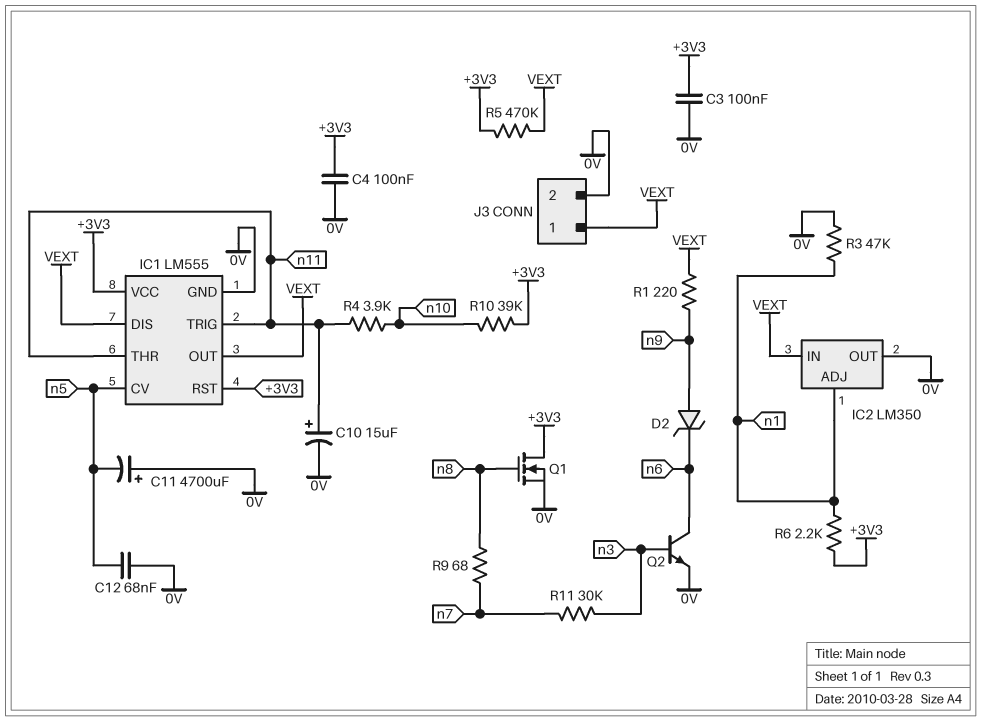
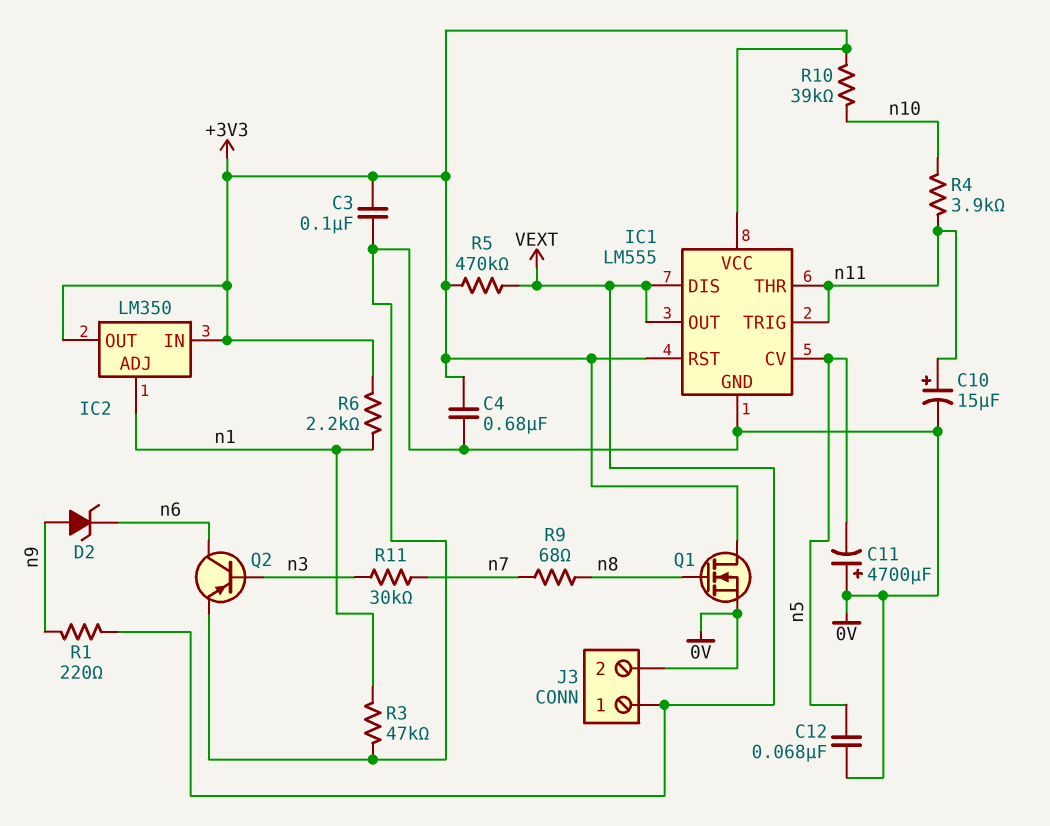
C4: 100nF (+3V3, 0V) -> 680nF (+3V3, 0V)
IC2 pin IN: VEXT -> +3V3
IC2 pin OUT: 0V -> +3V3
Q2: NPN (B n3, C n6, E 0V) -> PNP (B n3, C n6, E 0V)

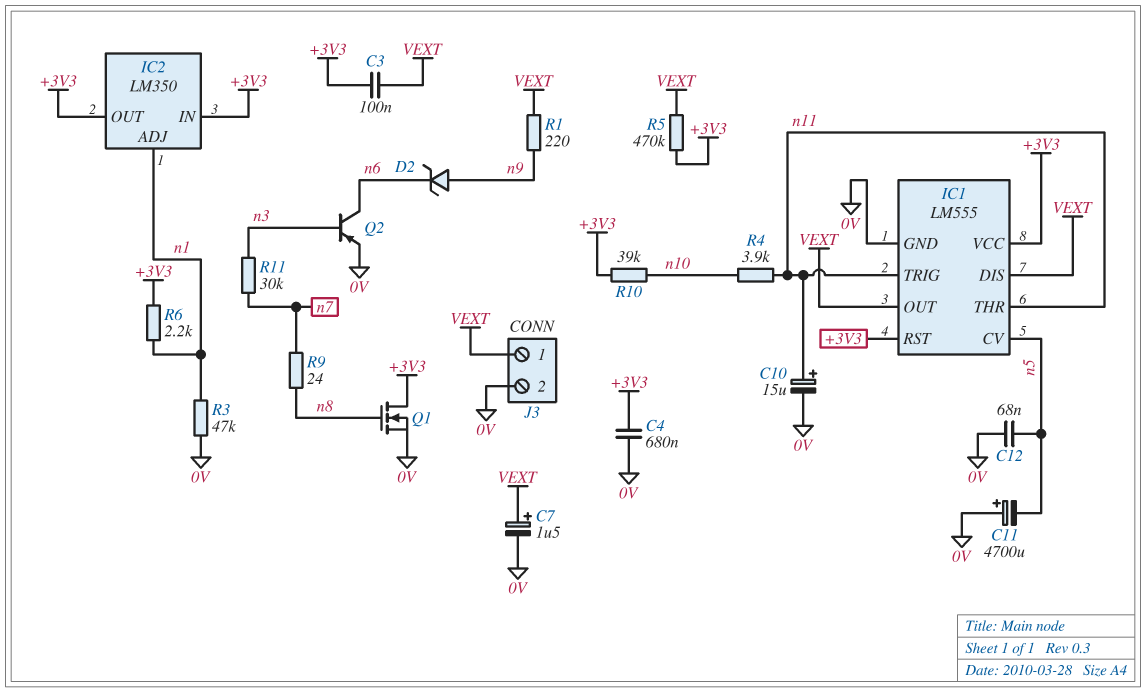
C3: 100nF (+3V3, 0V) -> 100nF (+3V3, VEXT)
C7: none -> 1.5uF (plus VEXT, minus 0V)
R9: 68 (n7, n8) -> 24 (n7, n8)

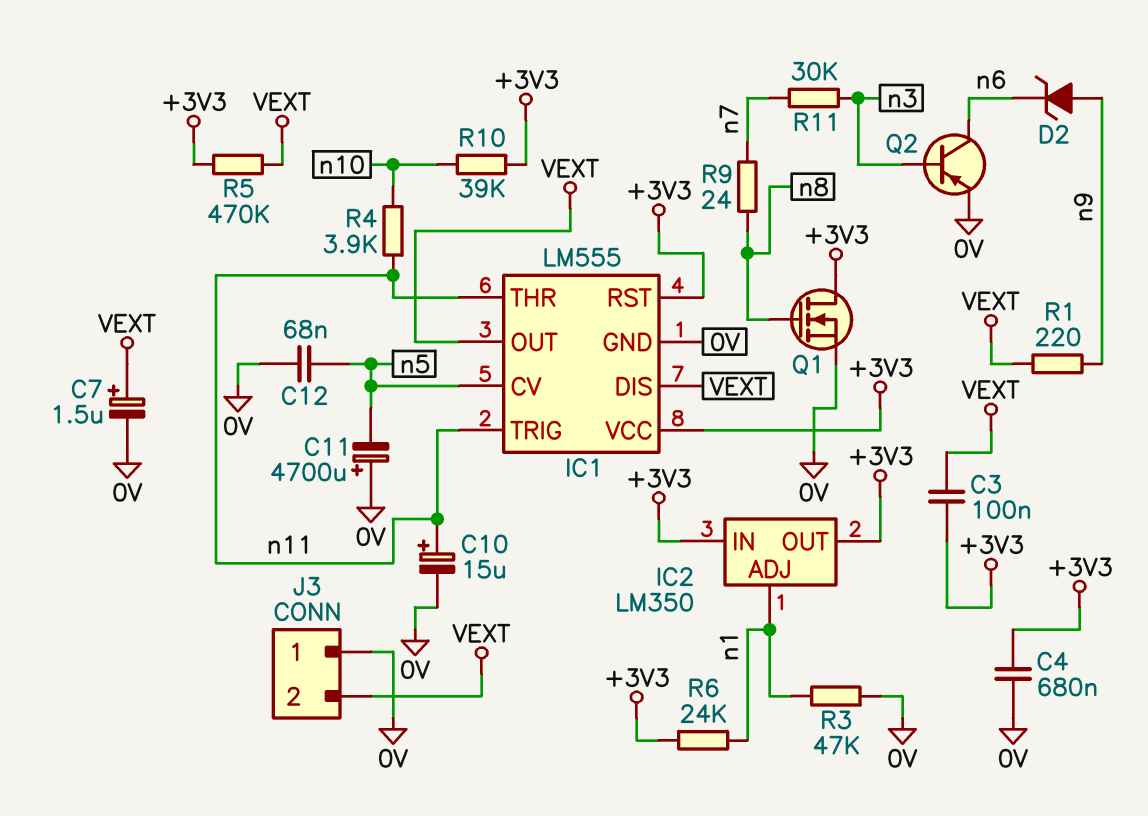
J3 pin 1: VEXT -> 0V
J3 pin 2: 0V -> VEXT
R6: 2.2k (+3V3, n1) -> 24k (+3V3, n1)

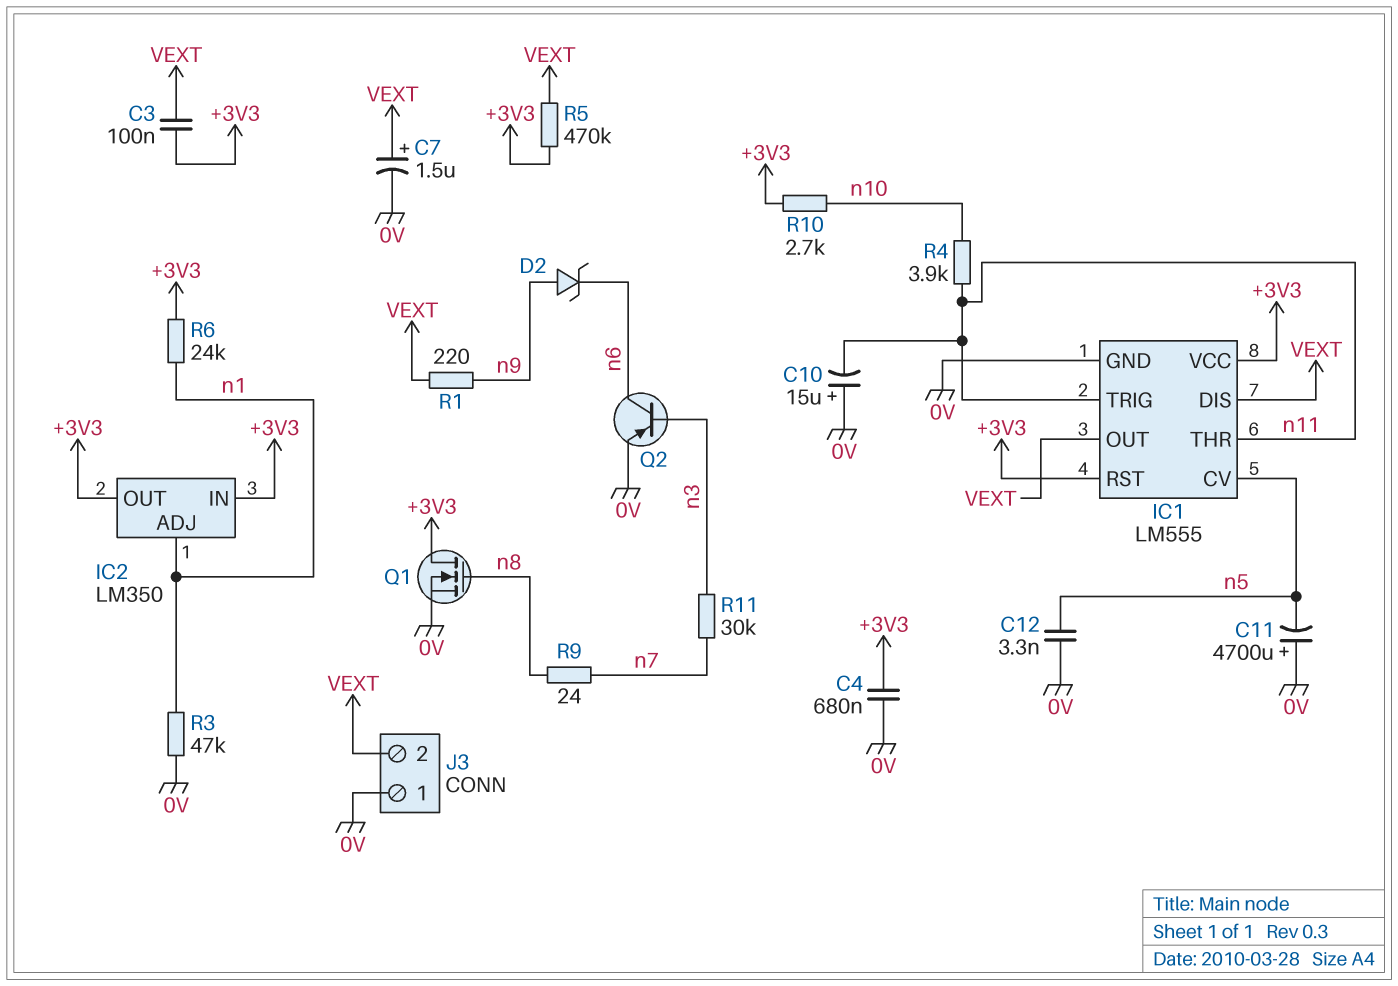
C10: 15uF (plus n11, minus 0V) -> 15uF (plus 0V, minus n11)
C12: 68nF (0V, n5) -> 3.3nF (0V, n5)
R10: 39k (+3V3, n10) -> 2.7k (+3V3, n10)

